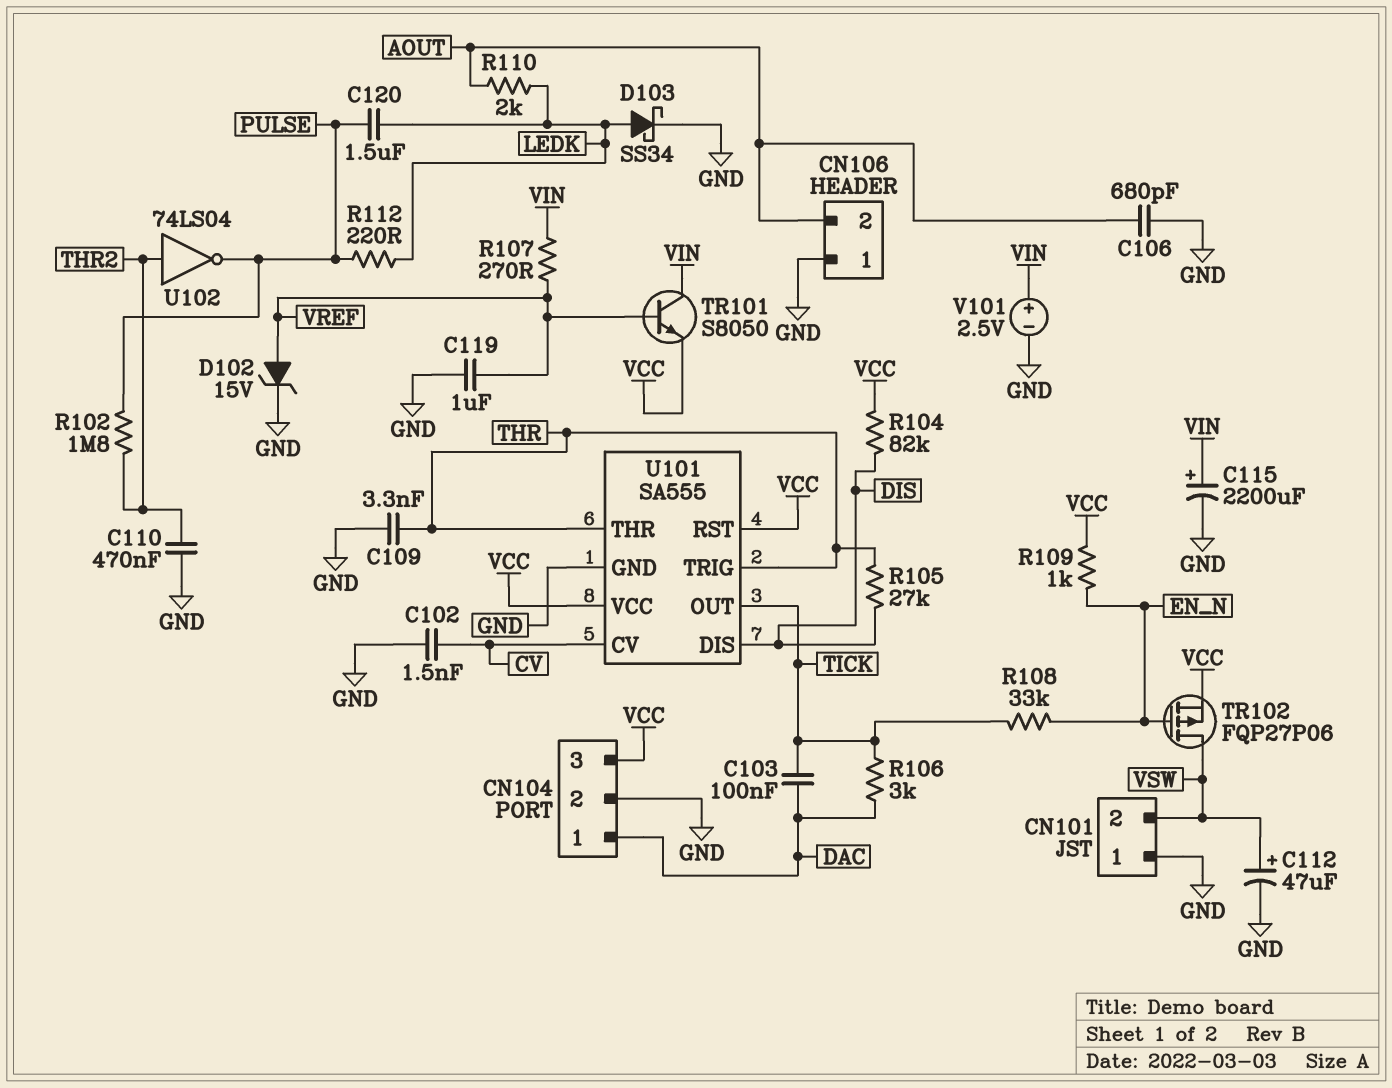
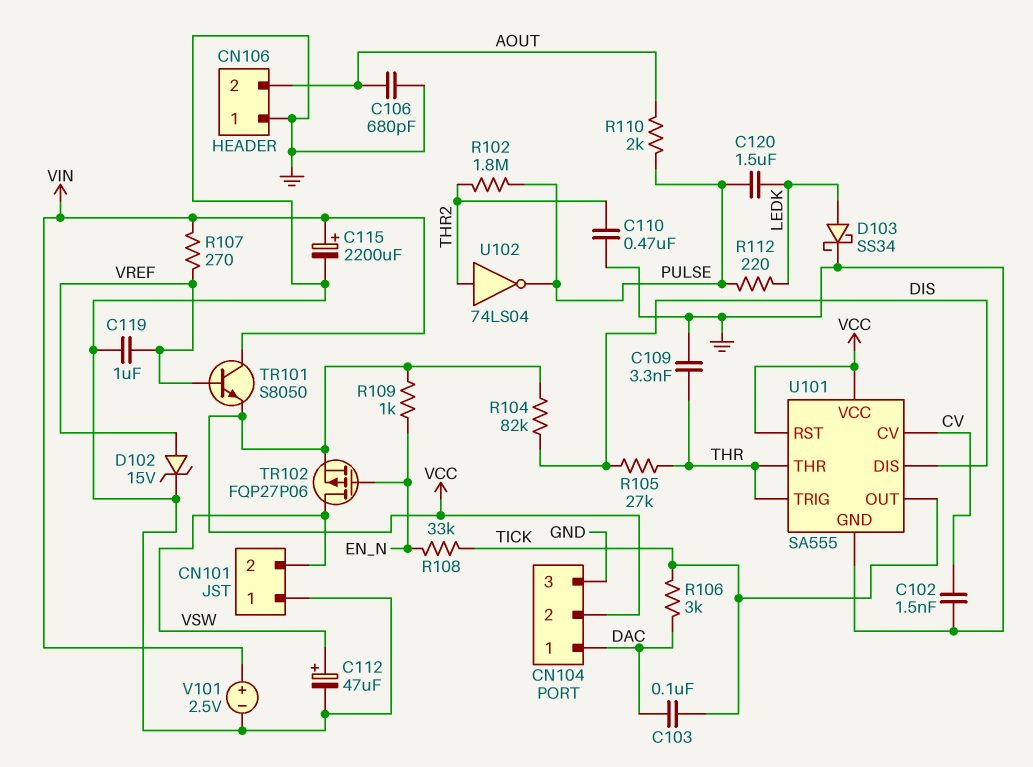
CN104 pin 2: GND -> VCC
CN104 pin 3: VCC -> GND
R110: 2k (AOUT, LEDK) -> 2k (AOUT, PULSE)

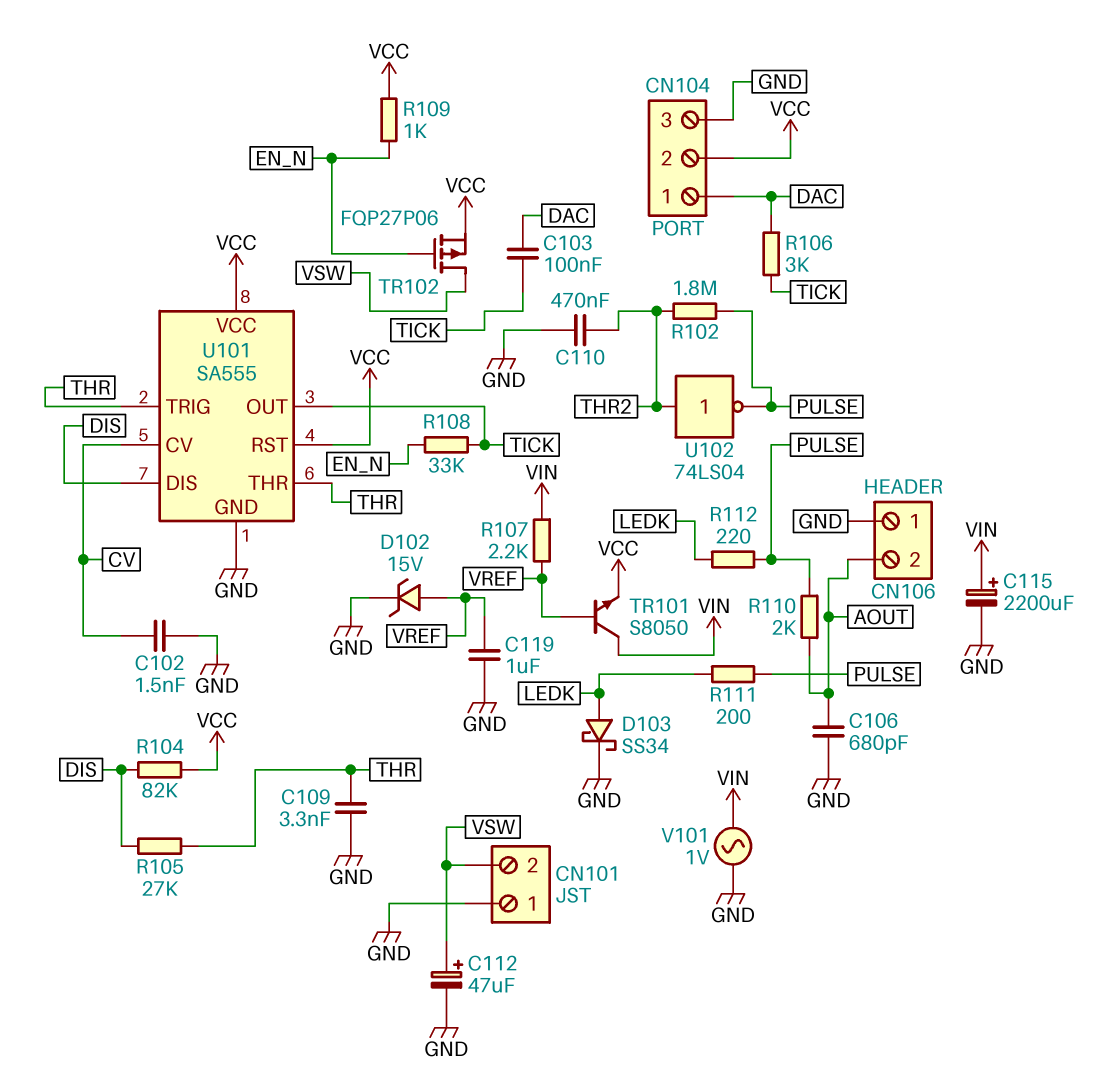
C120: 1.5uF (LEDK, PULSE) -> none
R107: 270 (VIN, VREF) -> 2.2k (VIN, VREF)
R111: none -> 200 (LEDK, PULSE)
V101: 2.5V (plus VIN, minus GND) -> AC 1V (GND, VIN)

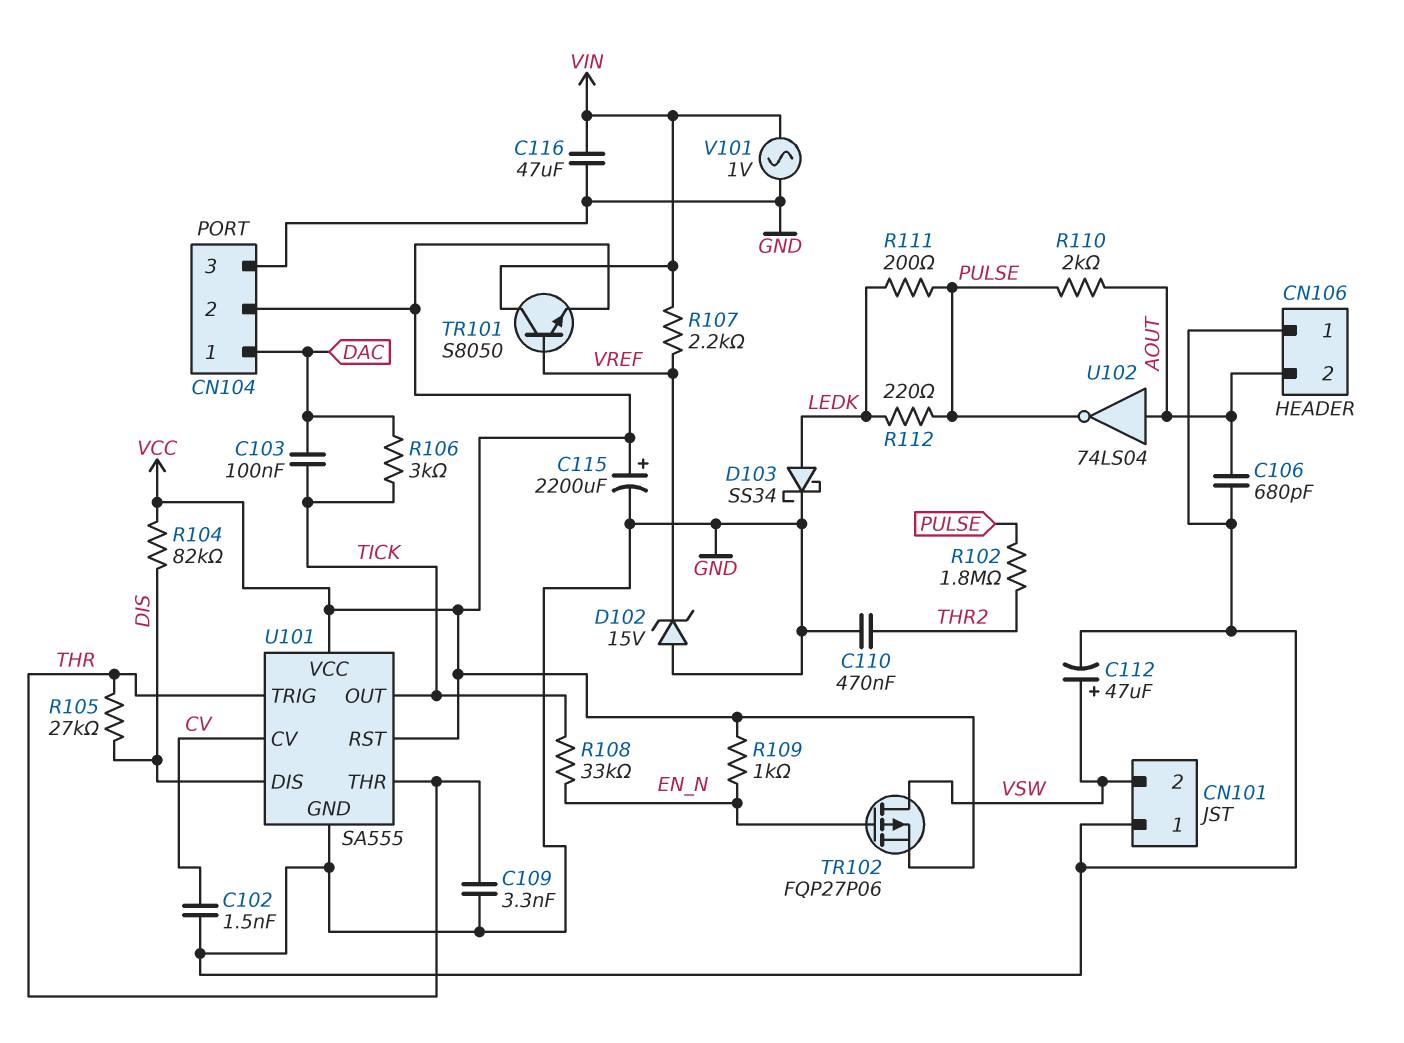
C115: 2200uF (plus VIN, minus GND) -> 2200uF (plus VCC, minus GND)
C116: none -> 47uF (GND, VIN)
C119: 1uF (GND, VREF) -> none
D102: zener 15V (A VREF, K GND) -> zener 15V (A GND, K VREF)
U102: NOT 74LS04 (in THR2, out PULSE) -> NOT 74LS04 (in AOUT, out PULSE)

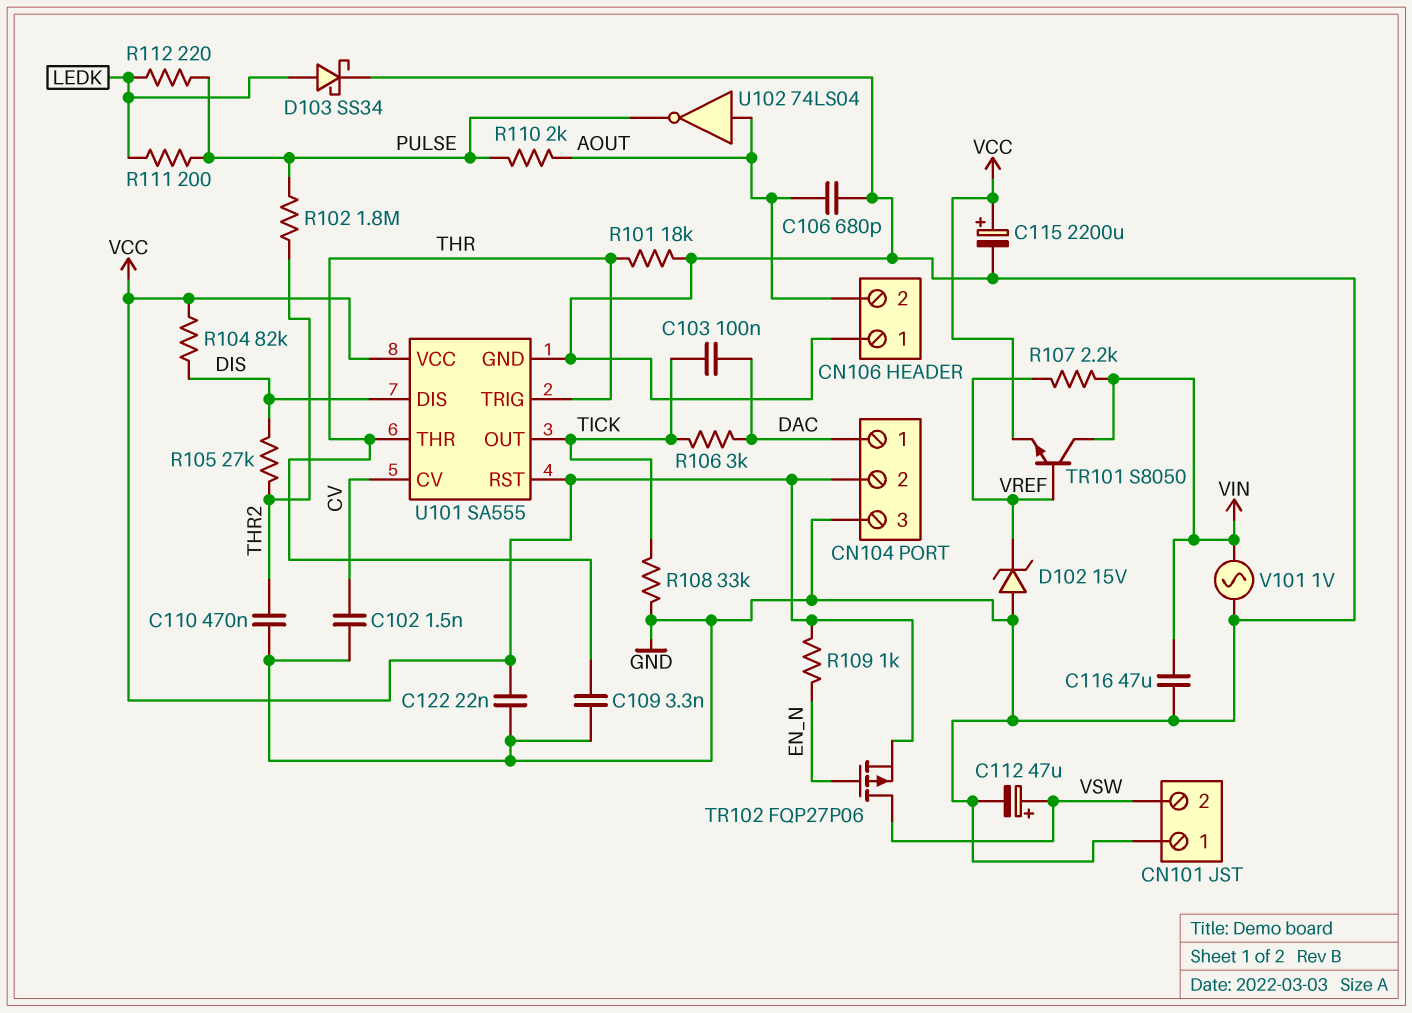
C122: none -> 22nF (GND, VCC)
R101: none -> 18k (GND, THR)
R105: 27k (DIS, THR) -> 27k (DIS, THR2)
R108: 33k (EN_N, TICK) -> 33k (GND, TICK)

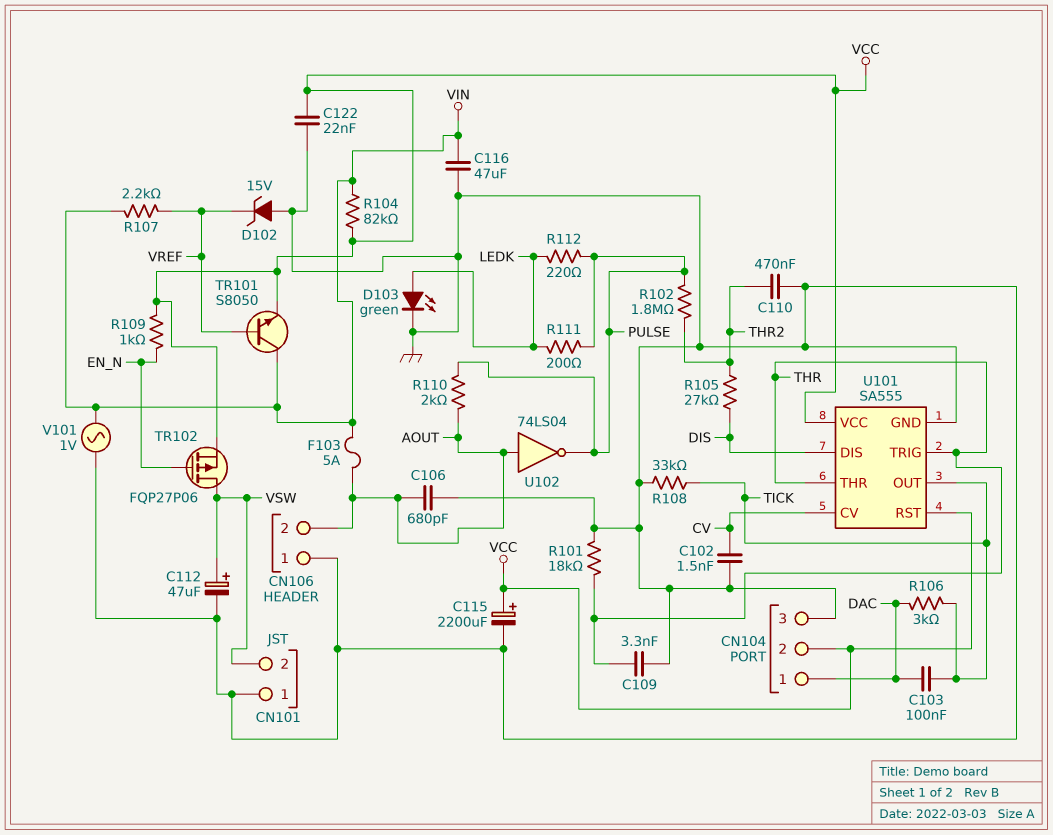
D103: schottky SS34 (A LEDK, K GND) -> LED green (A LEDK, K GND)
F103: none -> 5A (AOUT, VIN)
R104: 82k (DIS, VCC) -> 82k (VCC, VIN)

